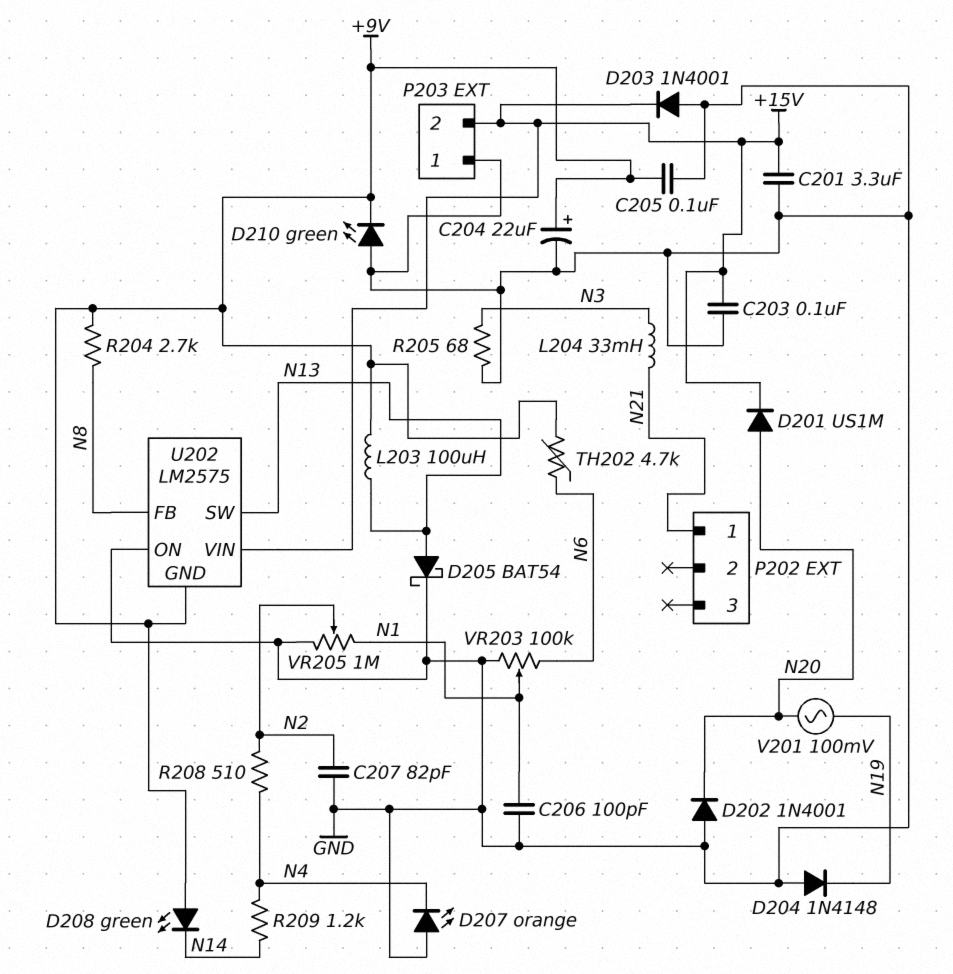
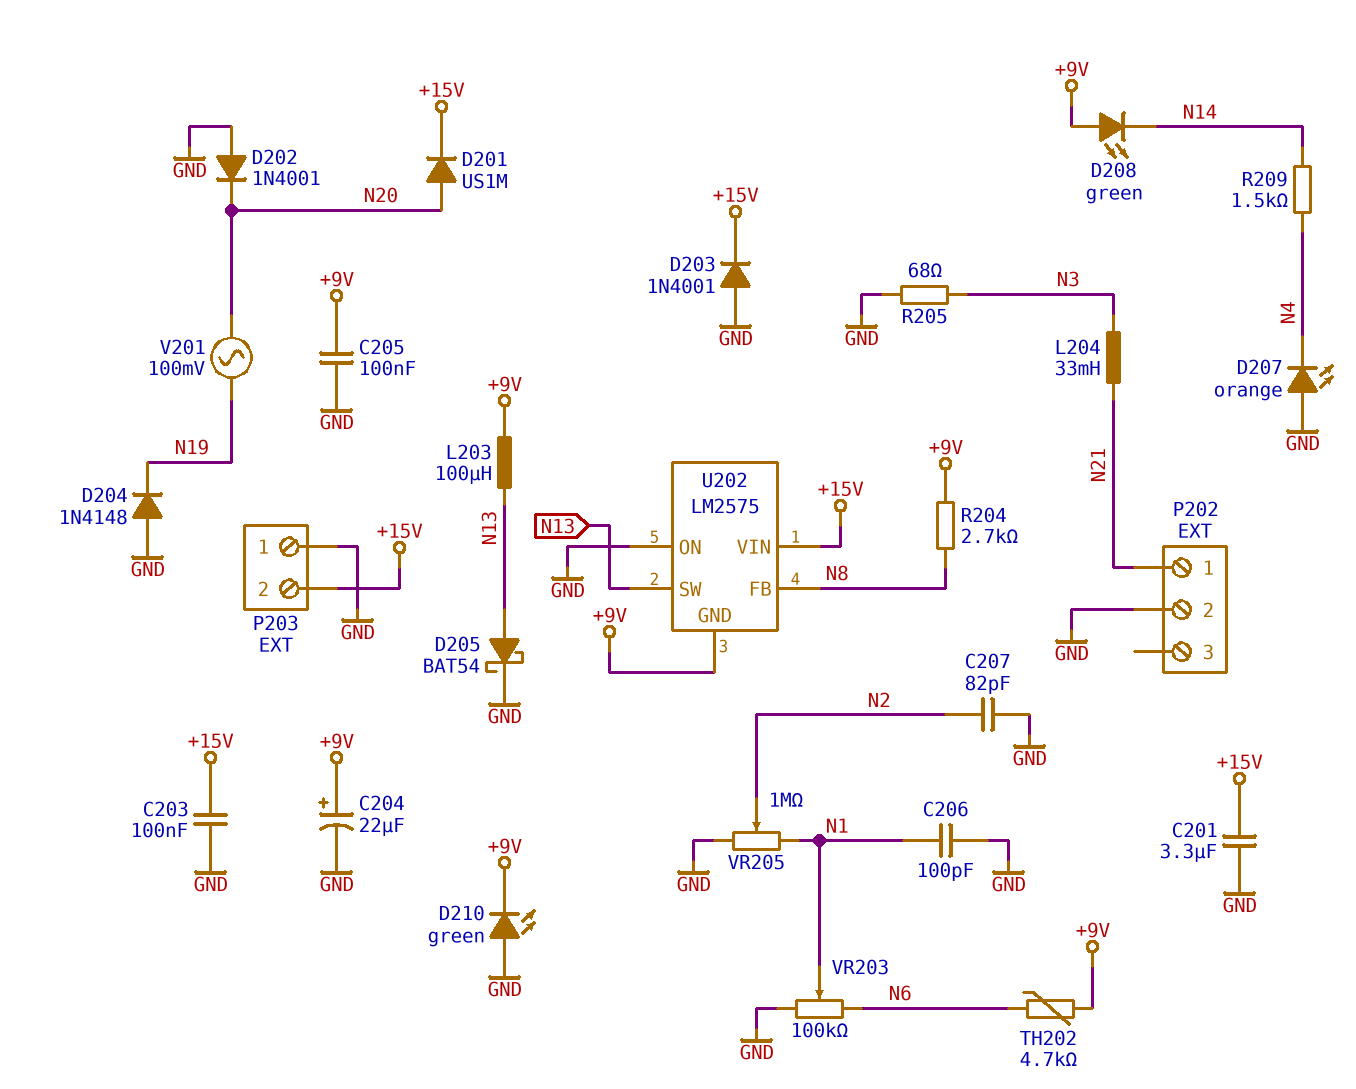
P202 pin 2: none -> GND
R208: 510 (N2, N4) -> none
R209: 1.2k (N4, N14) -> 1.5k (N4, N14)

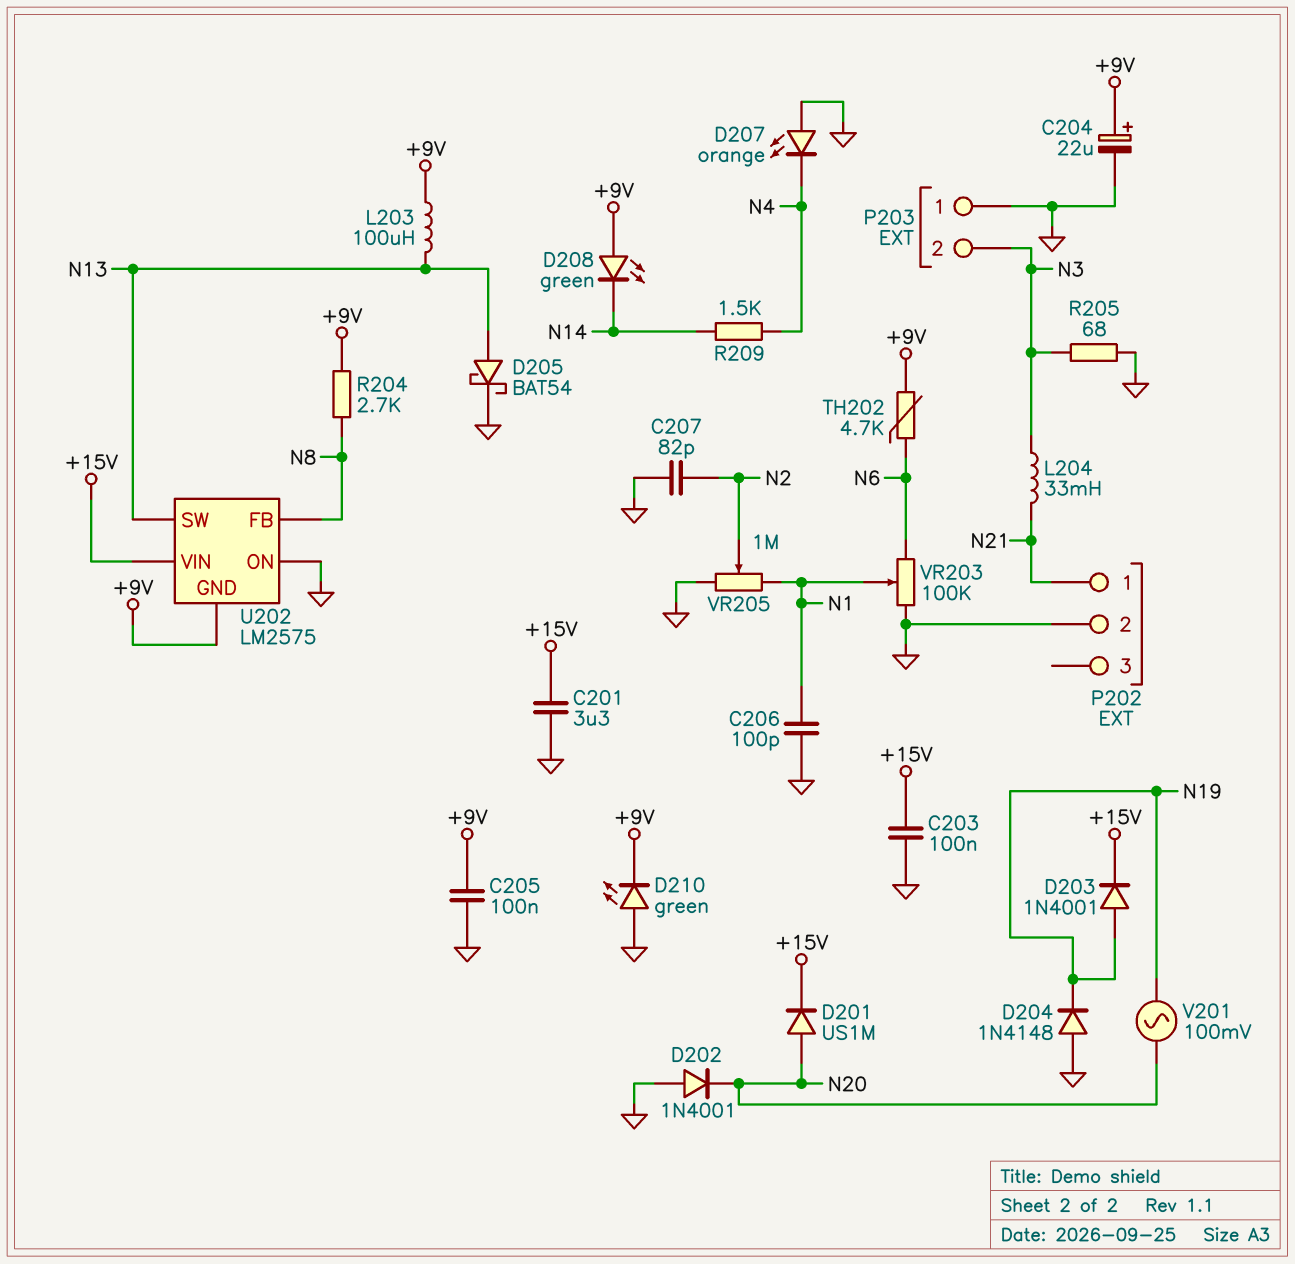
D203: diode 1N4001 (A GND, K +15V) -> diode 1N4001 (A N19, K +15V)
P203 pin 2: +15V -> N3

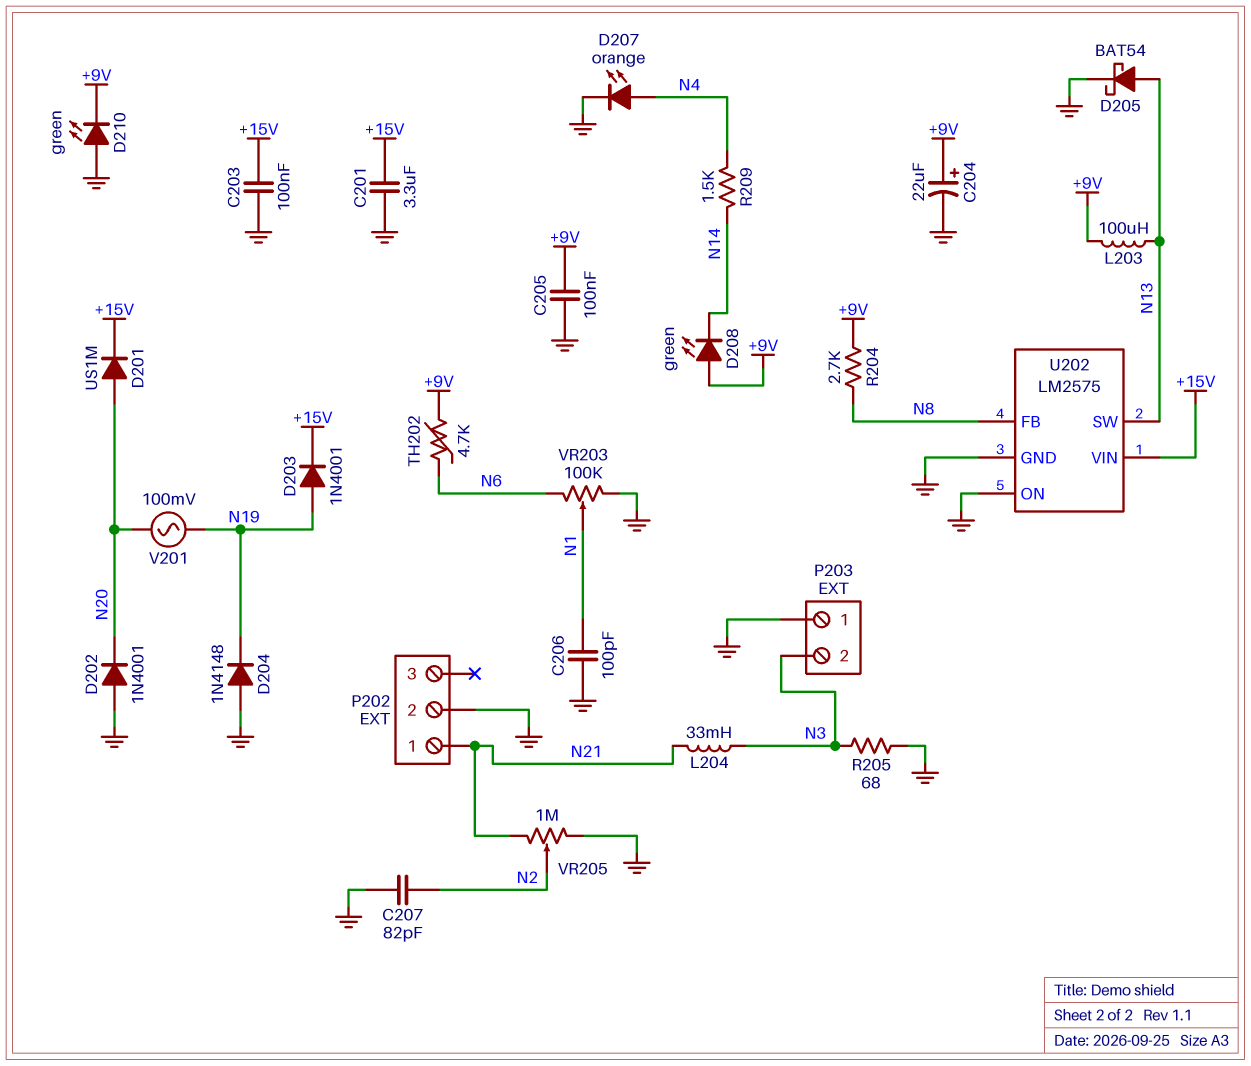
D207: LED orange (A GND, K N4) -> LED orange (A N4, K GND)
U202 pin GND: +9V -> GND
VR205: 1M (GND, N1, wiper N2) -> 1M (GND, N21, wiper N2)

